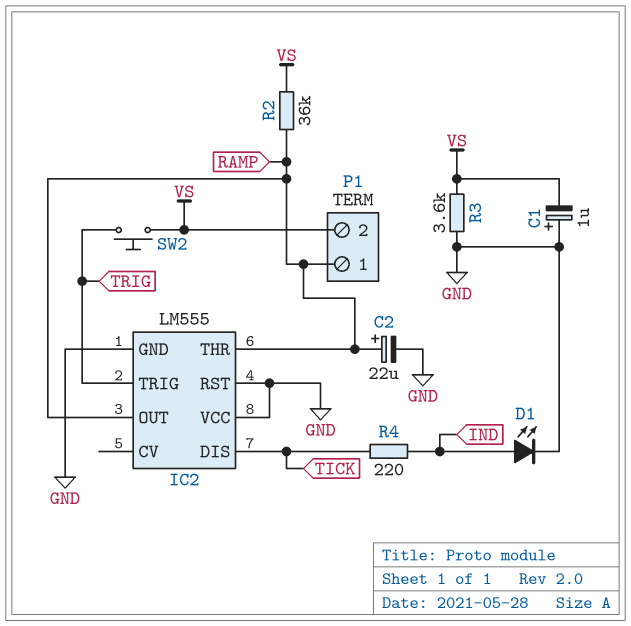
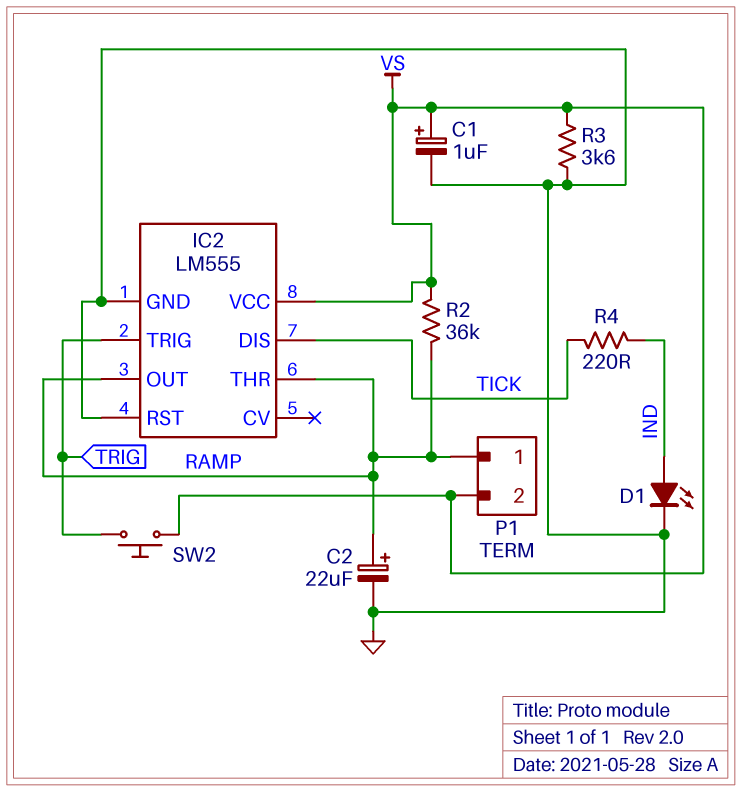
C1: 1uF (plus GND, minus VS) -> 1uF (plus VS, minus GND)
IC2 pin VCC: GND -> VS

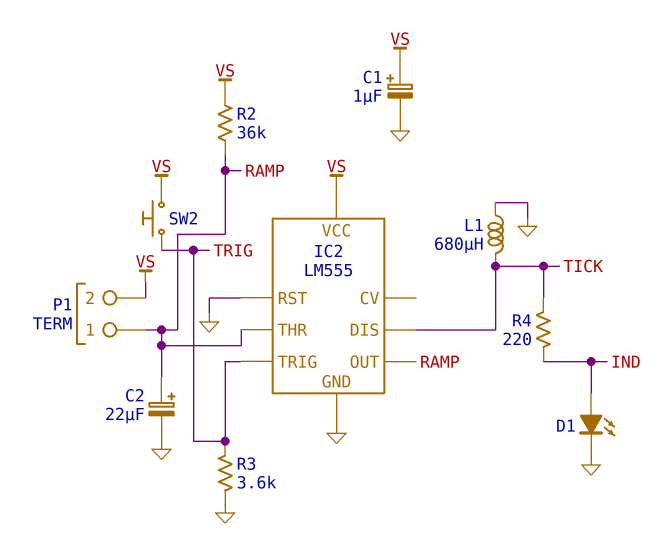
L1: none -> 680uH (GND, TICK)
R3: 3.6k (GND, VS) -> 3.6k (GND, TRIG)

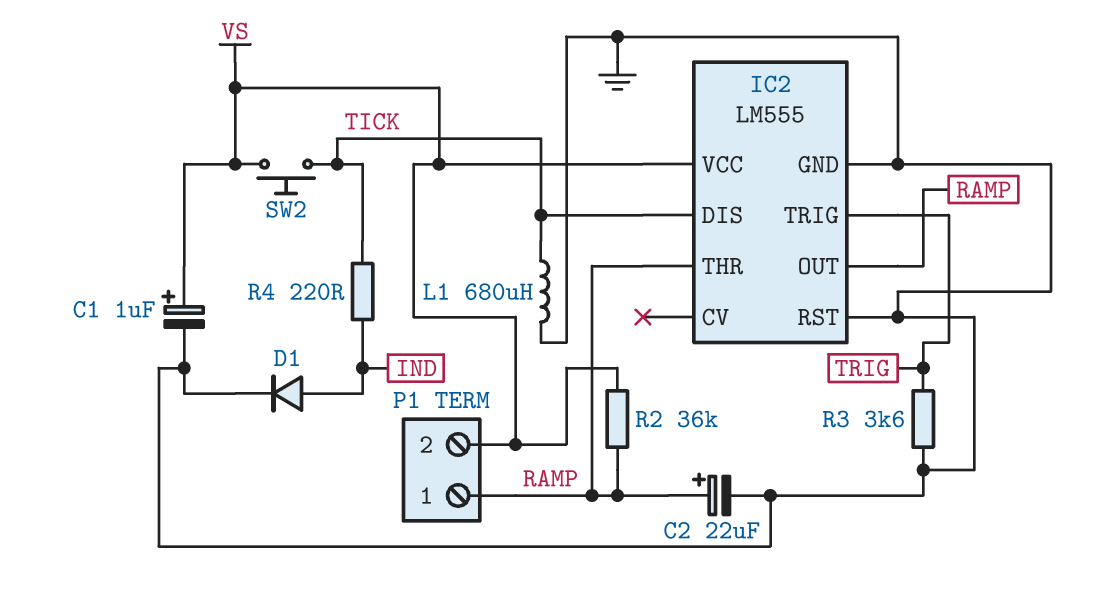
D1: LED (A IND, K GND) -> diode (A IND, K GND)
SW2: button (TRIG, VS) -> button (TICK, VS)

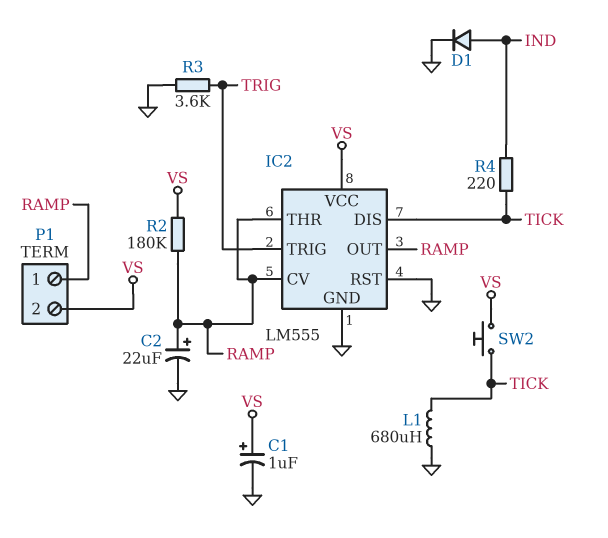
IC2 pin CV: none -> RAMP
R2: 36k (RAMP, VS) -> 180k (RAMP, VS)

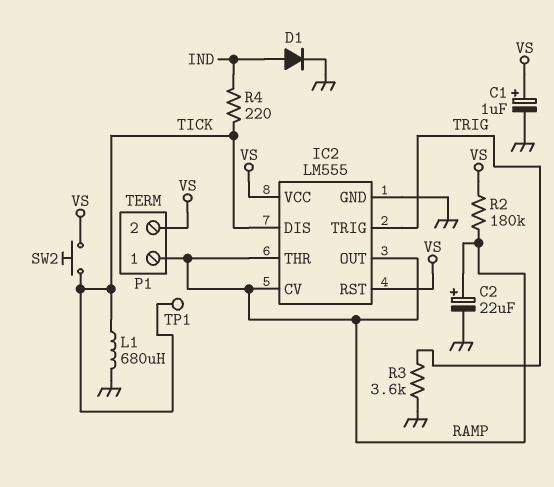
IC2 pin RST: GND -> VS
TP1: none -> test point (TICK)

